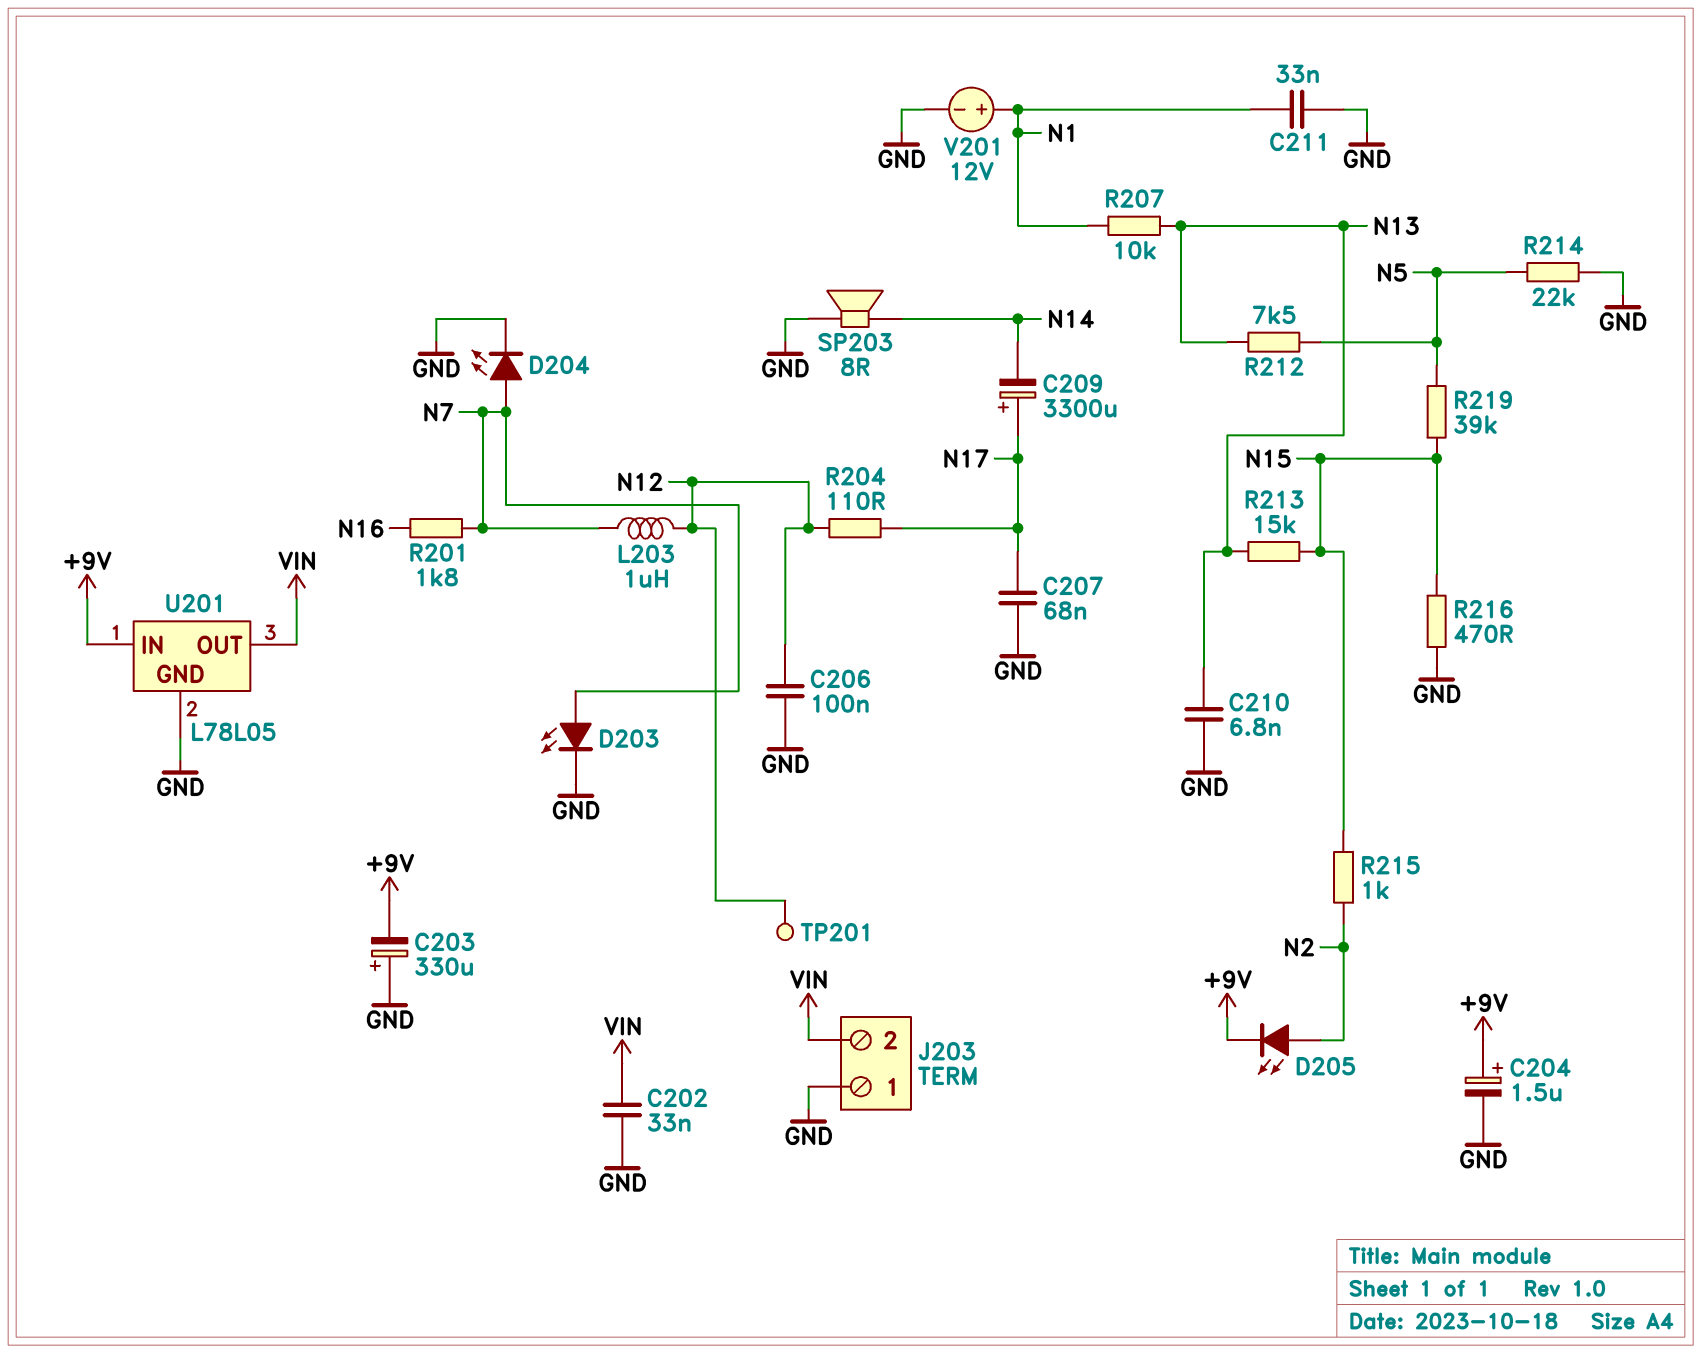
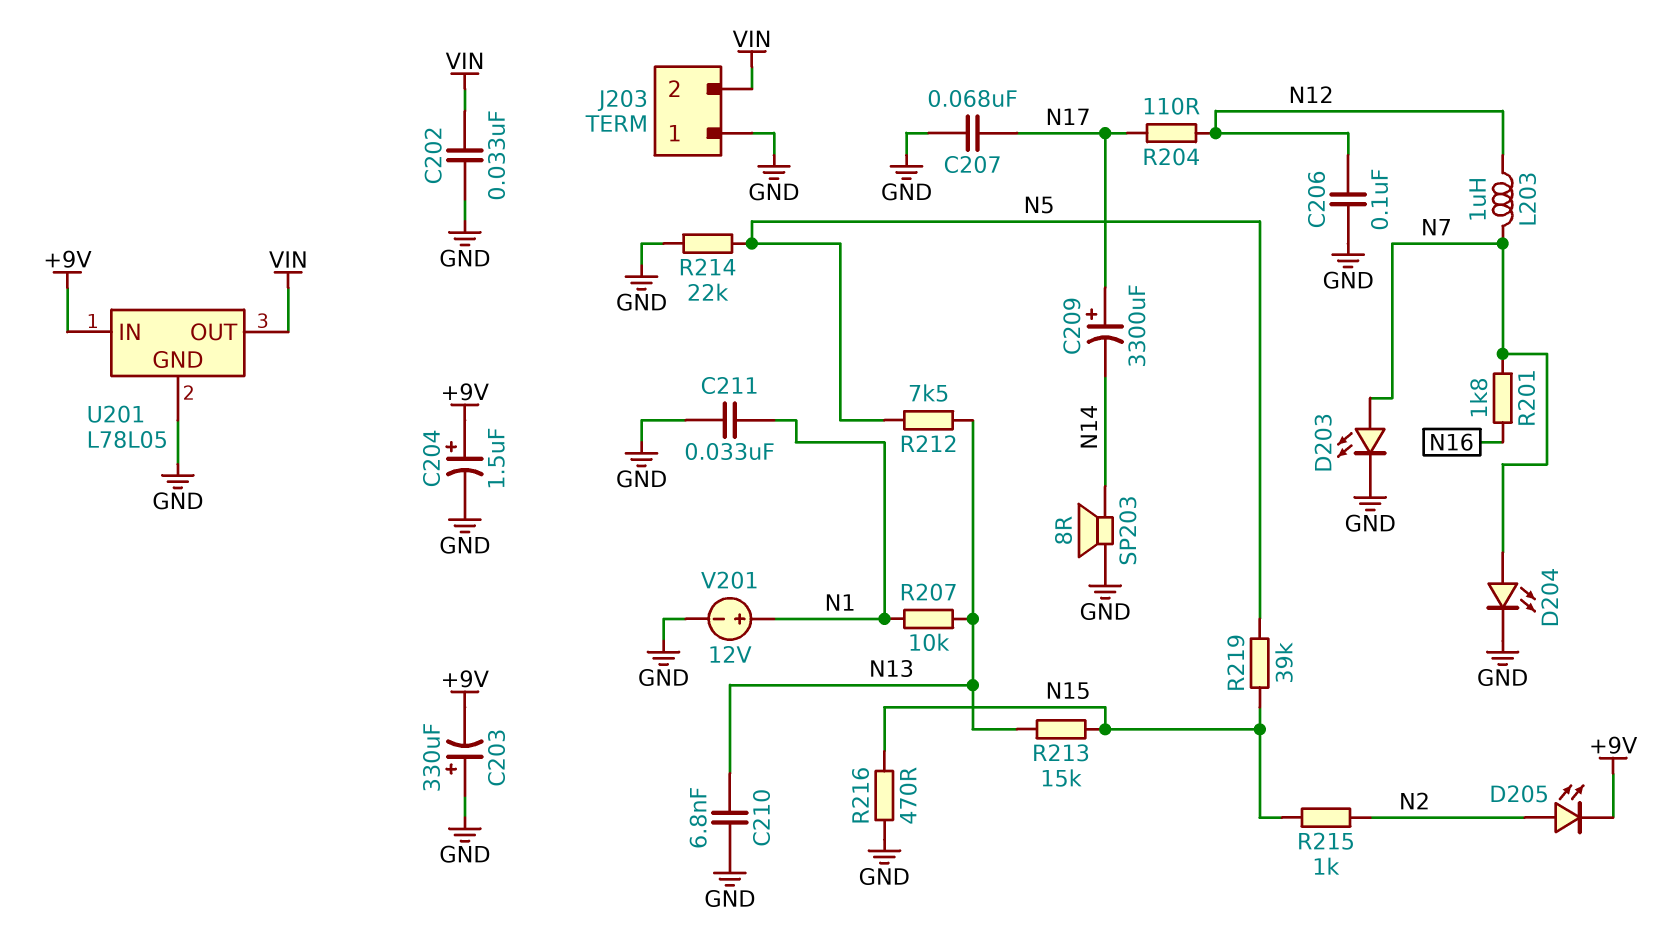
TP201: test point (N12) -> none

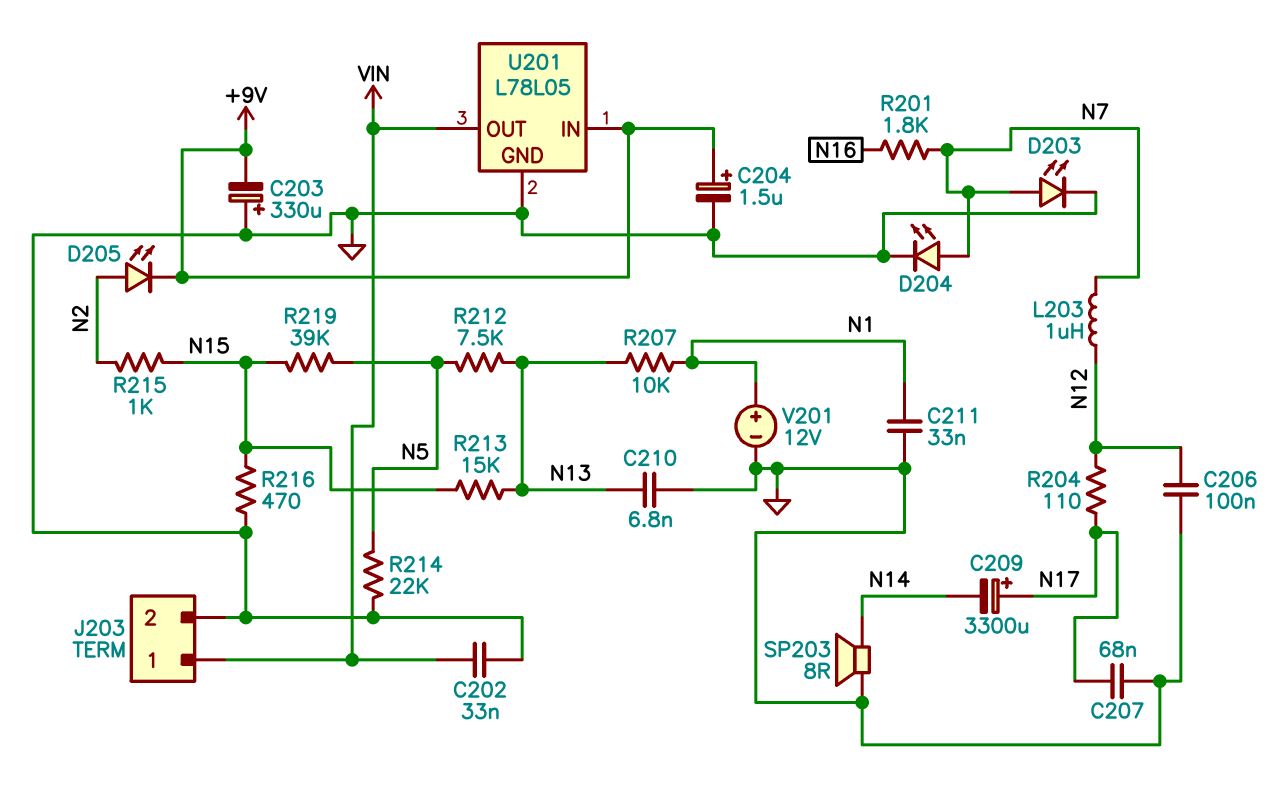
J203 pin 1: GND -> VIN
J203 pin 2: VIN -> GND

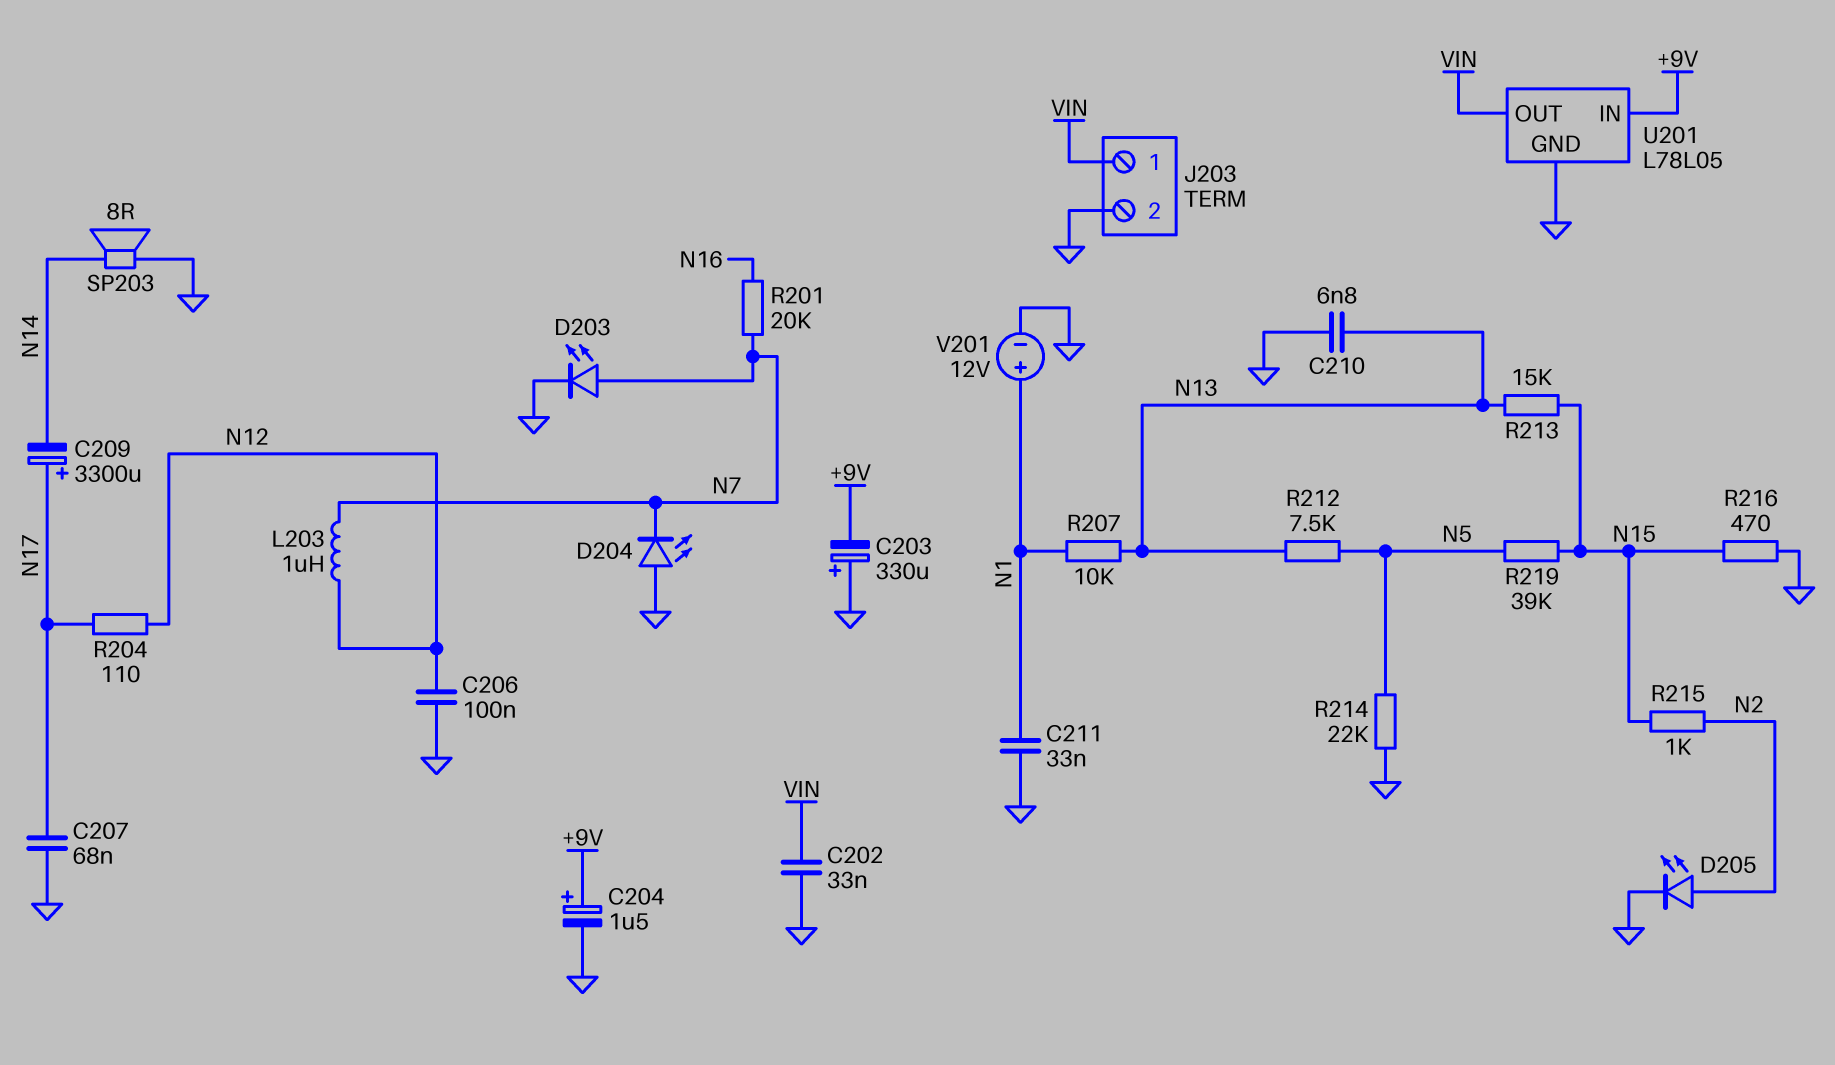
D204: LED (A N7, K GND) -> LED (A GND, K N7)
D205: LED (A N2, K +9V) -> LED (A N2, K GND)
R201: 1.8k (N7, N16) -> 20k (N7, N16)

